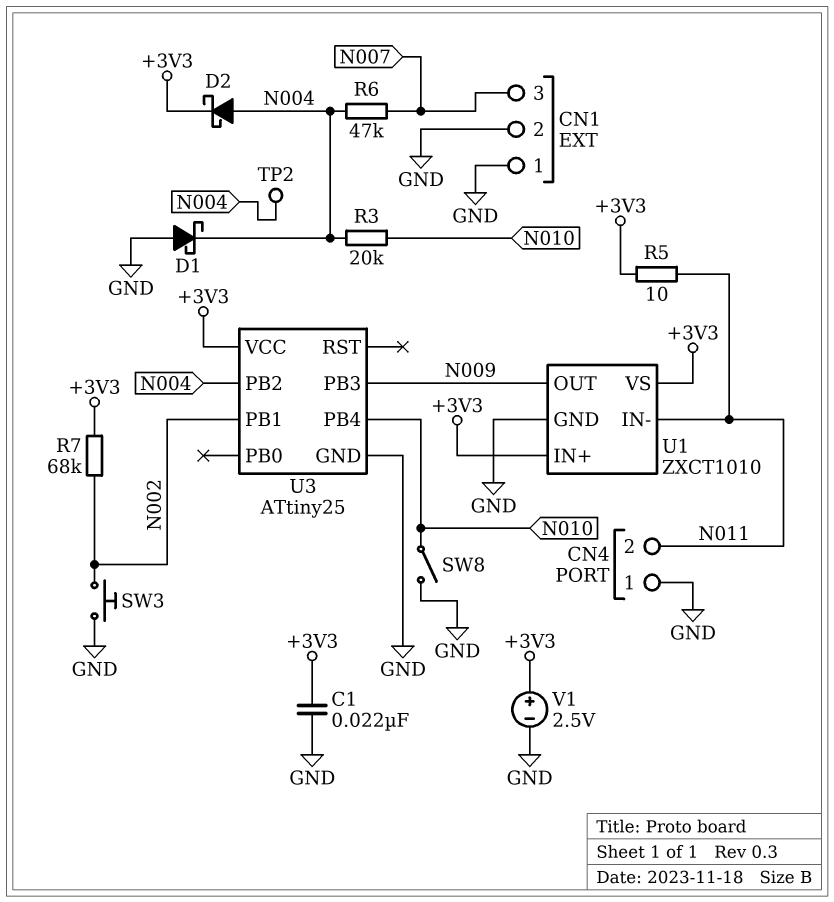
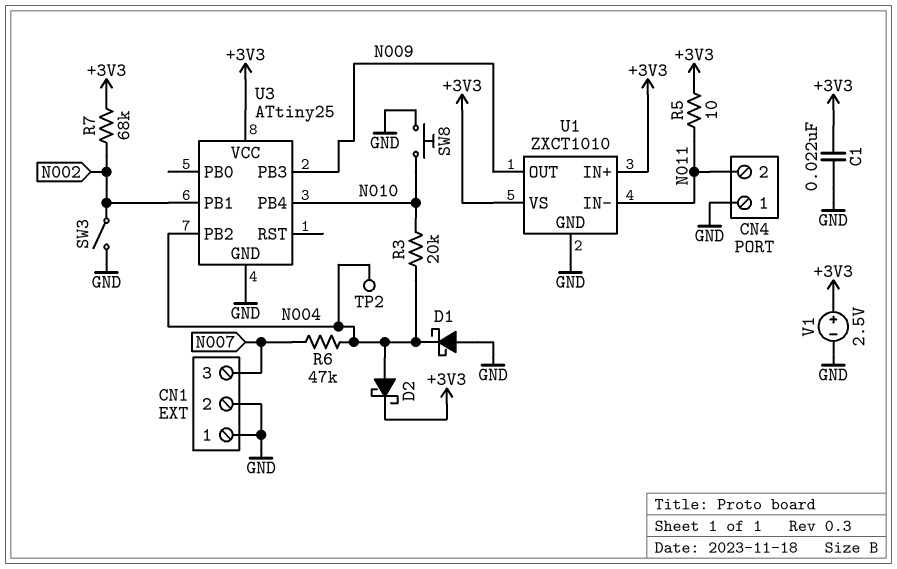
SW3: button (GND, N002) -> switch (GND, N002)
SW8: switch (GND, N010) -> button (GND, N010)

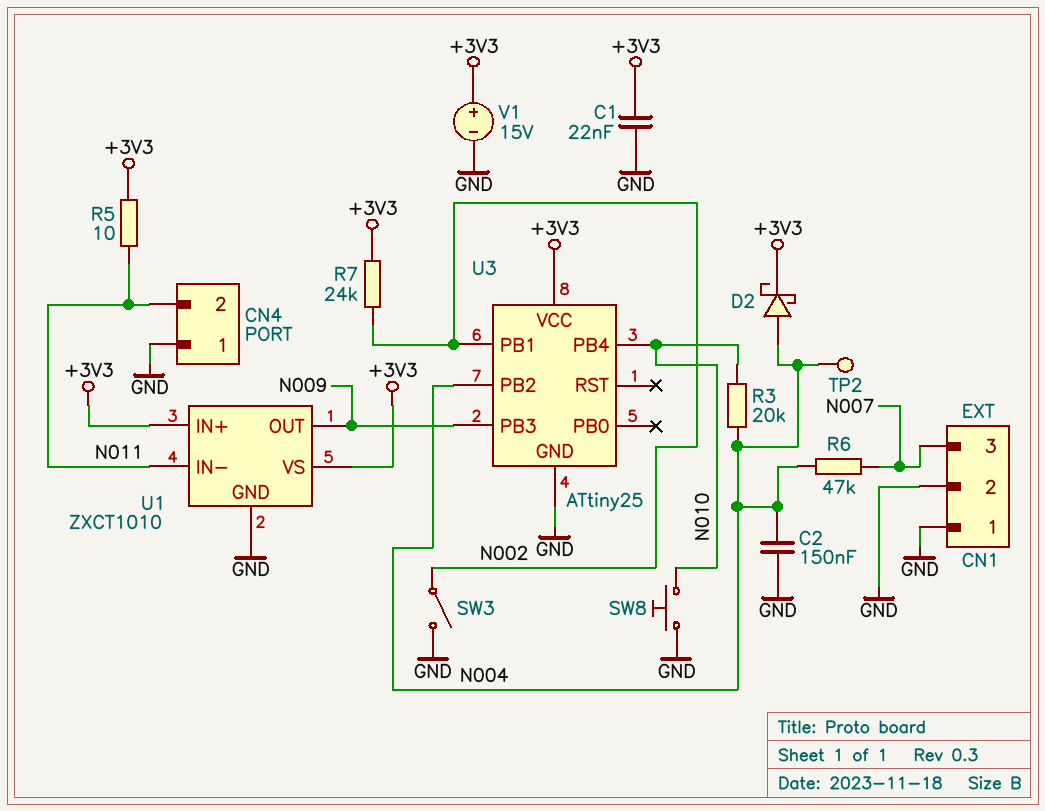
C2: none -> 150nF (GND, N004)
D1: schottky (A GND, K N004) -> none
R7: 68k (+3V3, N002) -> 24k (+3V3, N002)
V1: 2.5V (plus +3V3, minus GND) -> 15V (plus +3V3, minus GND)

